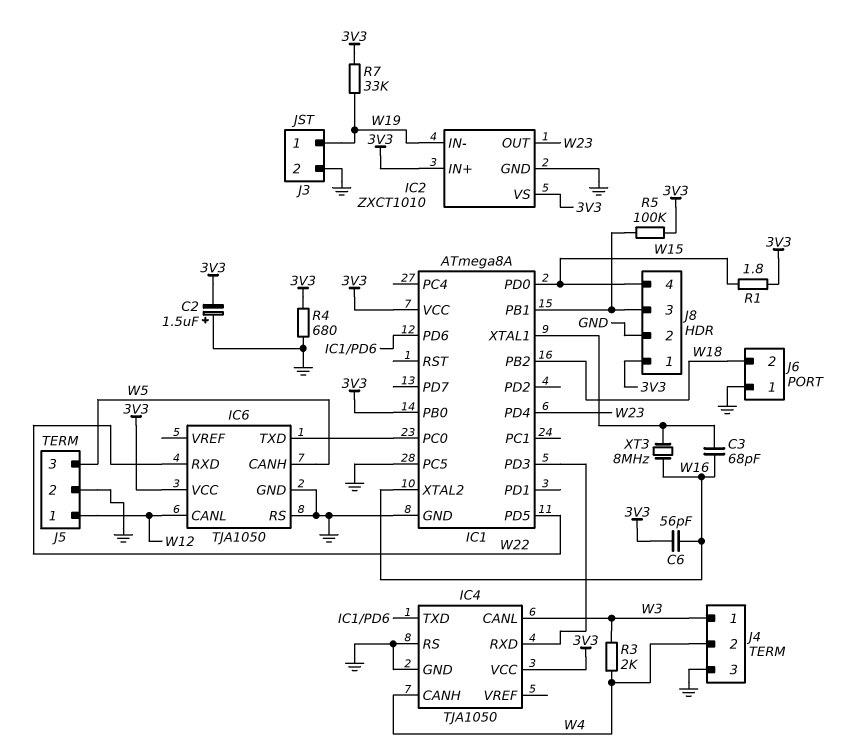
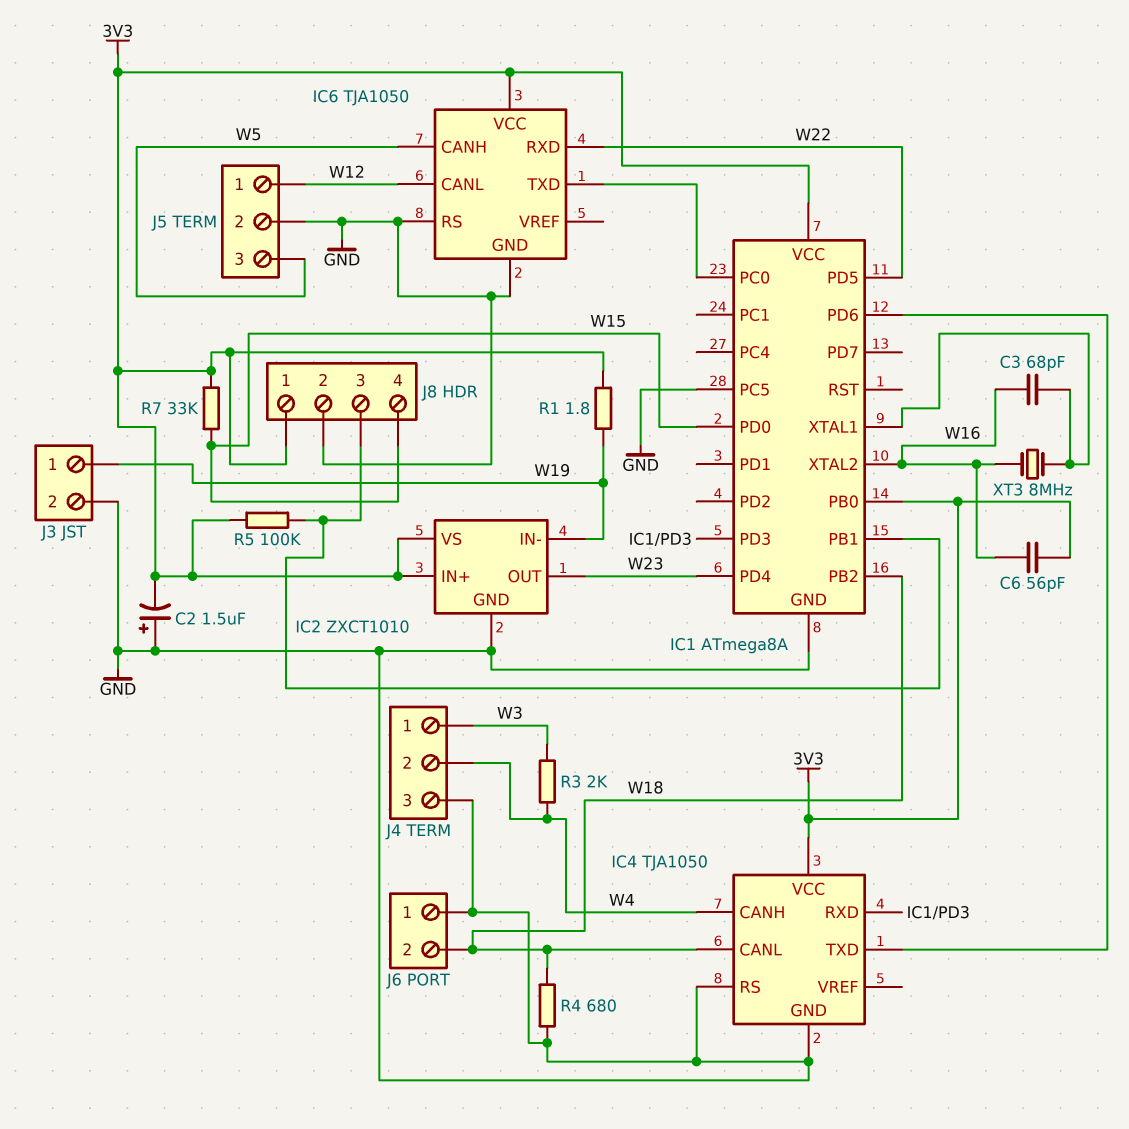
IC4 pin CANL: W3 -> W18
R1: 1.8 (3V3, W15) -> 1.8 (3V3, W19)
R4: 680 (3V3, GND) -> 680 (GND, W18)
R7: 33k (3V3, W19) -> 33k (3V3, W15)

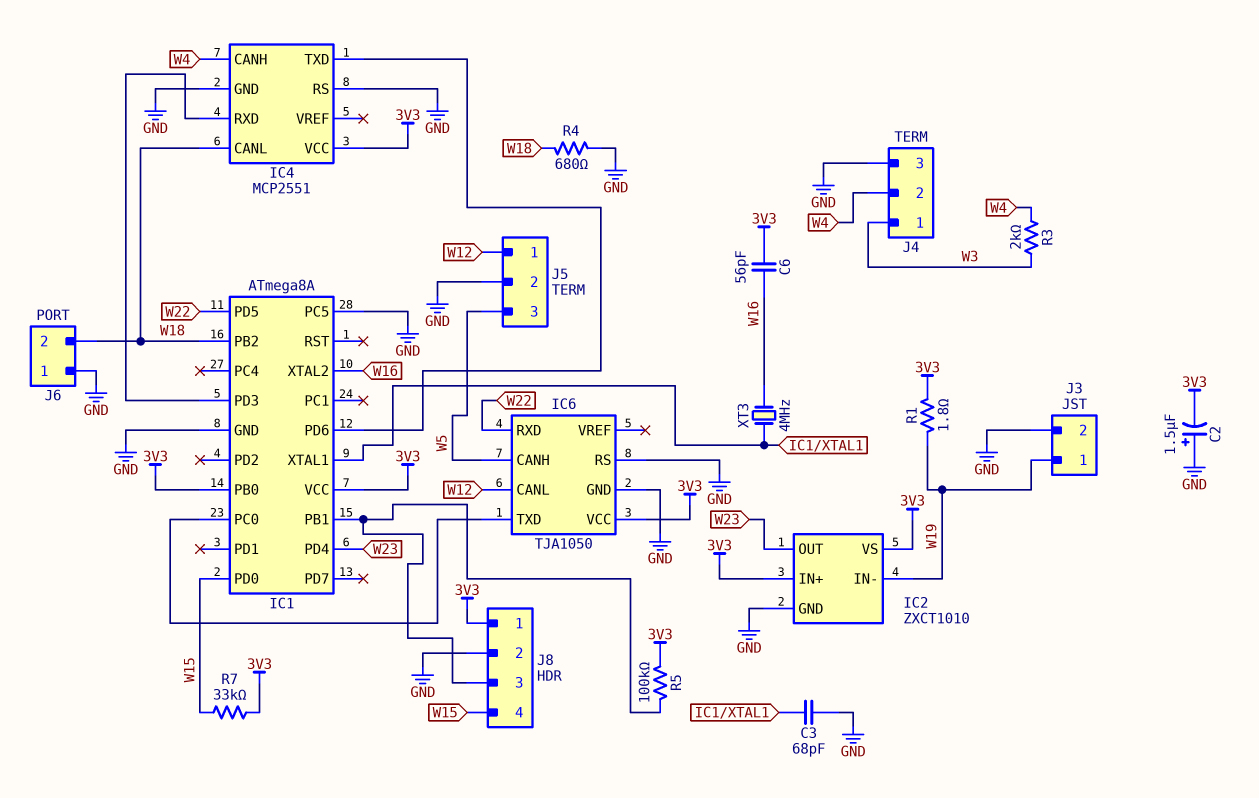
C3: 68pF (IC1/XTAL1, W16) -> 68pF (GND, IC1/XTAL1)
IC4: TJA1050 -> MCP2551
XT3: 8MHz (IC1/XTAL1, W16) -> 4MHz (IC1/XTAL1, W16)

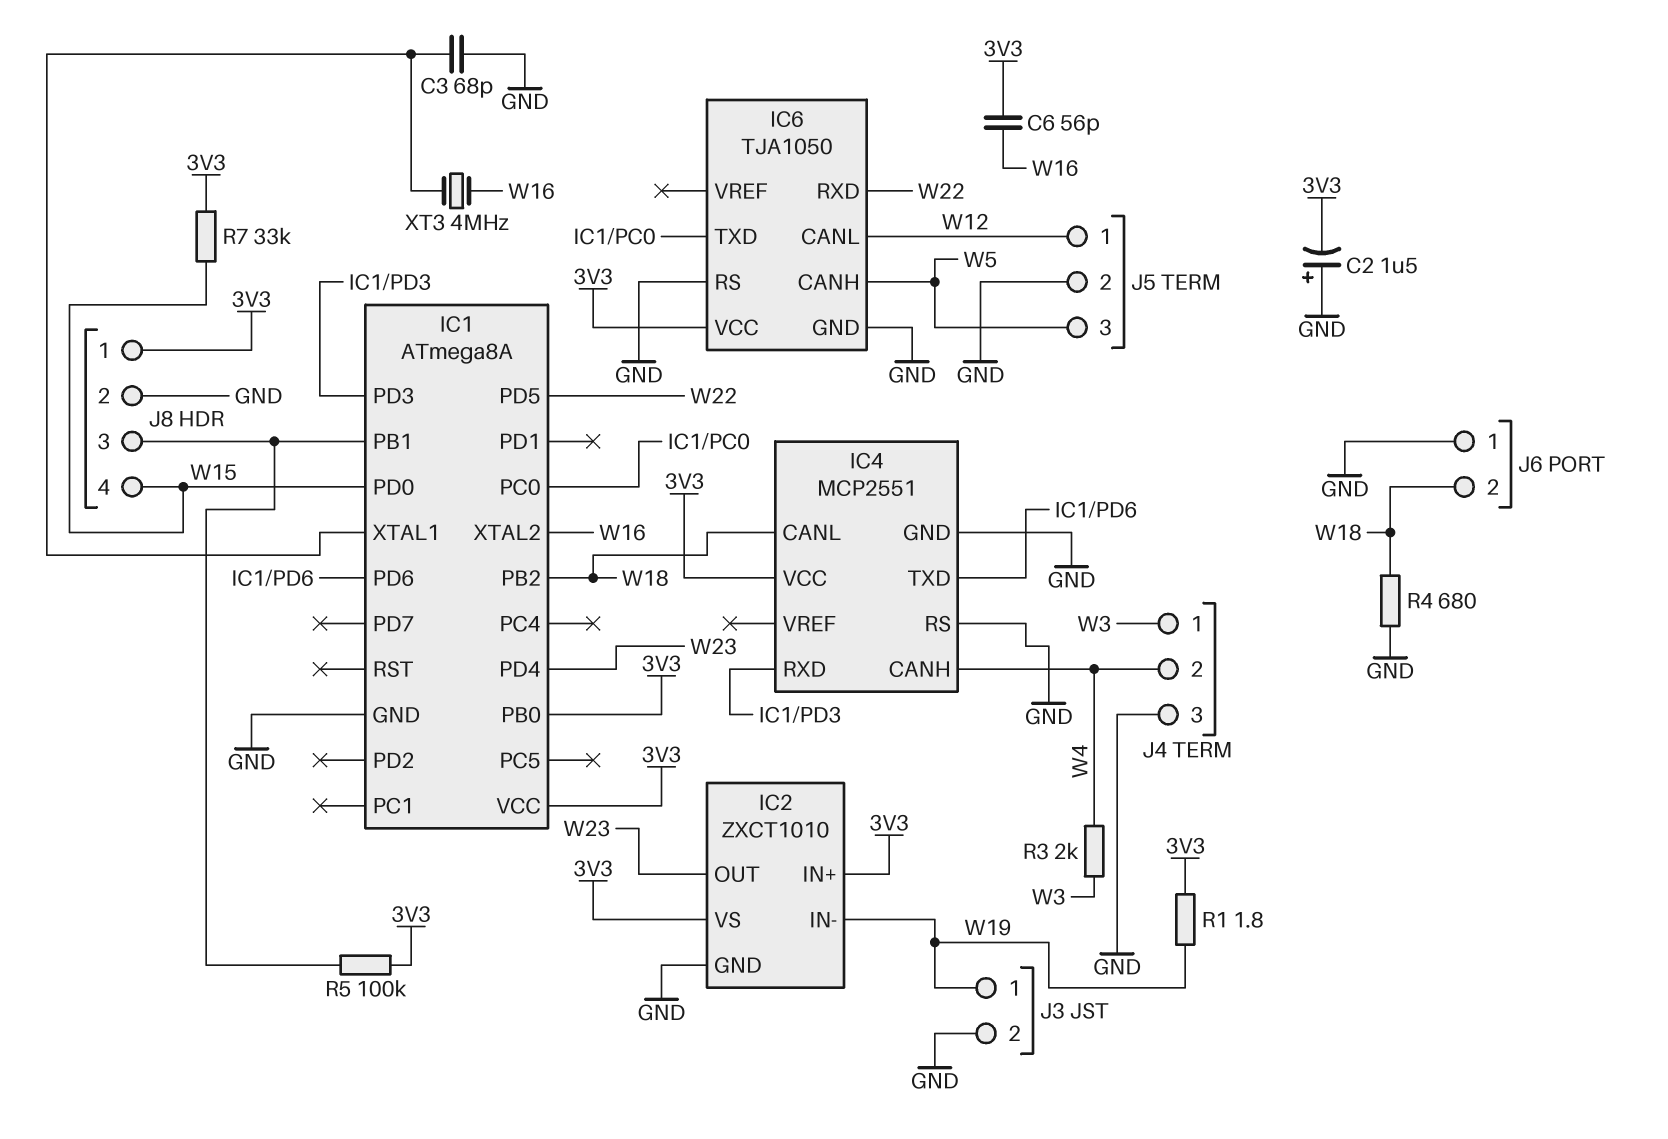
IC1 pin PC5: GND -> none

